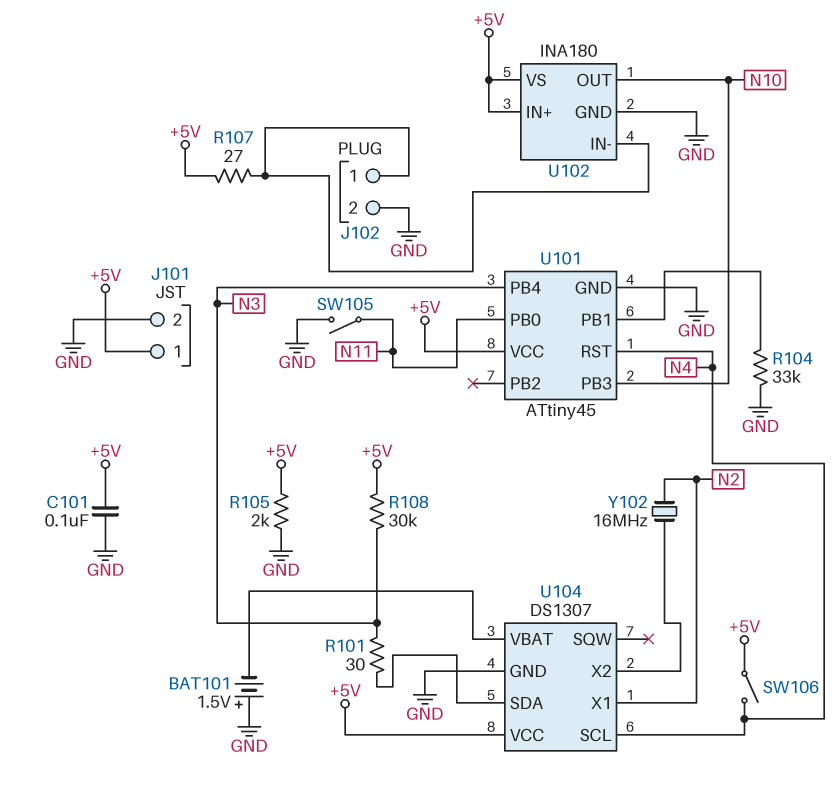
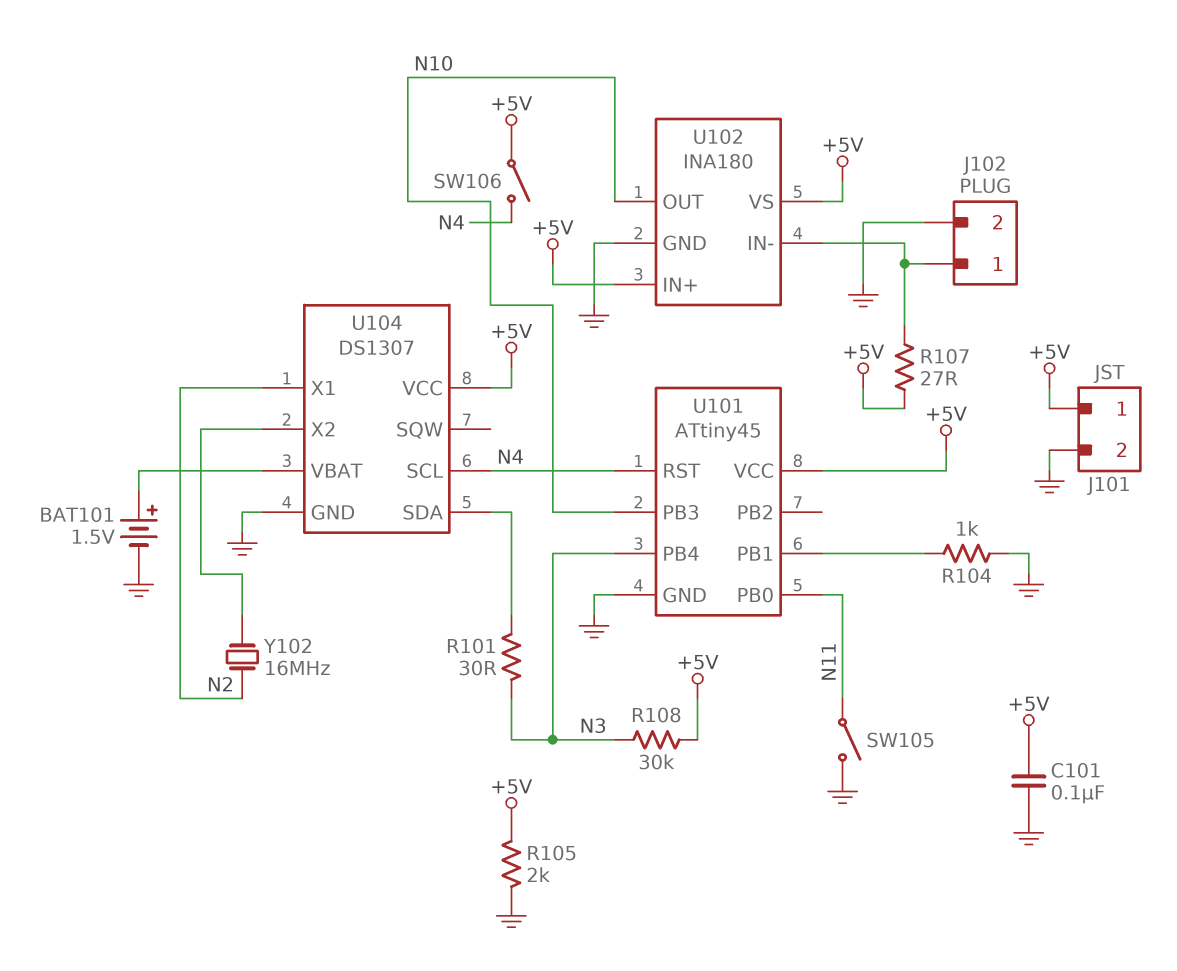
BAT101: 1.5V (plus GND, minus U104/VBAT) -> 1.5V (plus U104/VBAT, minus GND)
R104: 33k (GND, U101/PB1) -> 1k (GND, U101/PB1)

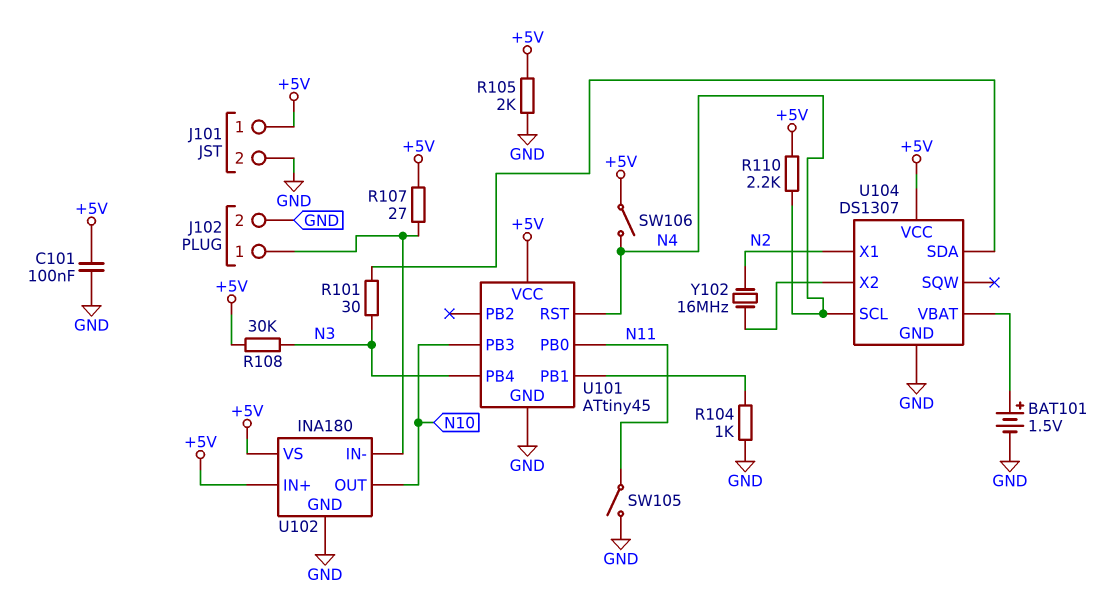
R110: none -> 2.2k (+5V, N4)

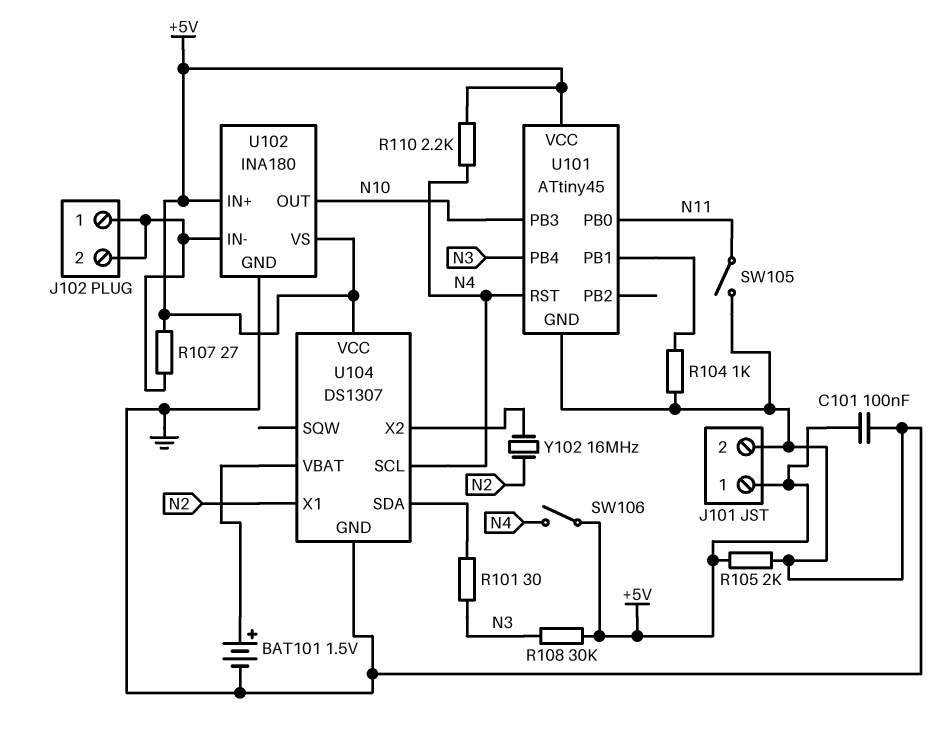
J102 pin 2: GND -> J102/1

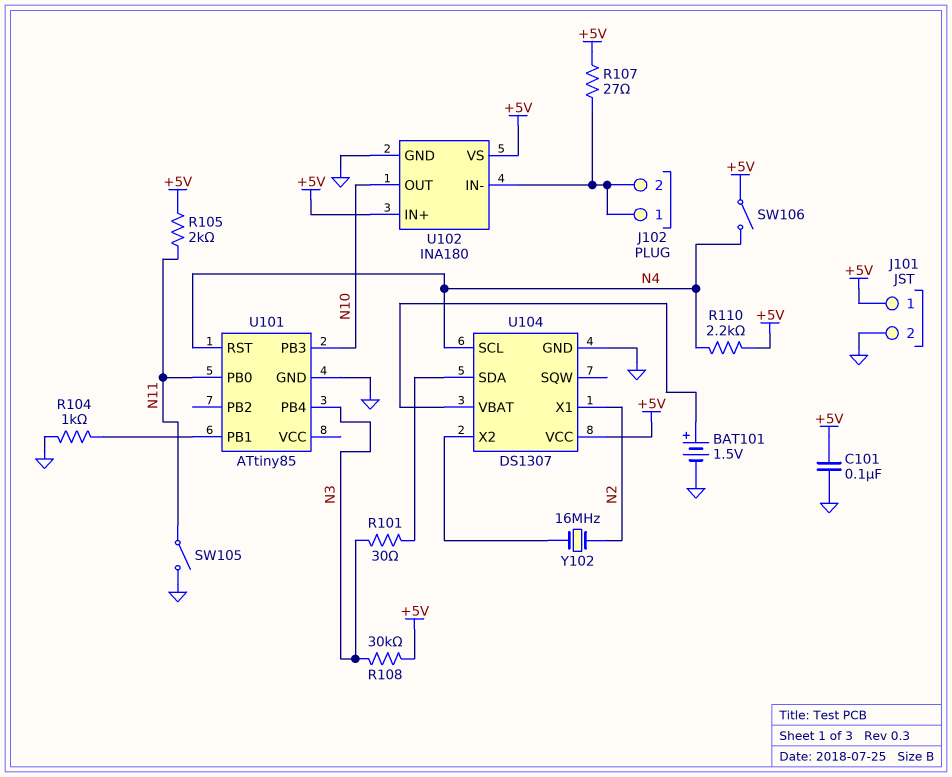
R105: 2k (+5V, GND) -> 2k (+5V, N11)
U101: ATtiny45 -> ATtiny85
U101 pin VCC: +5V -> none

